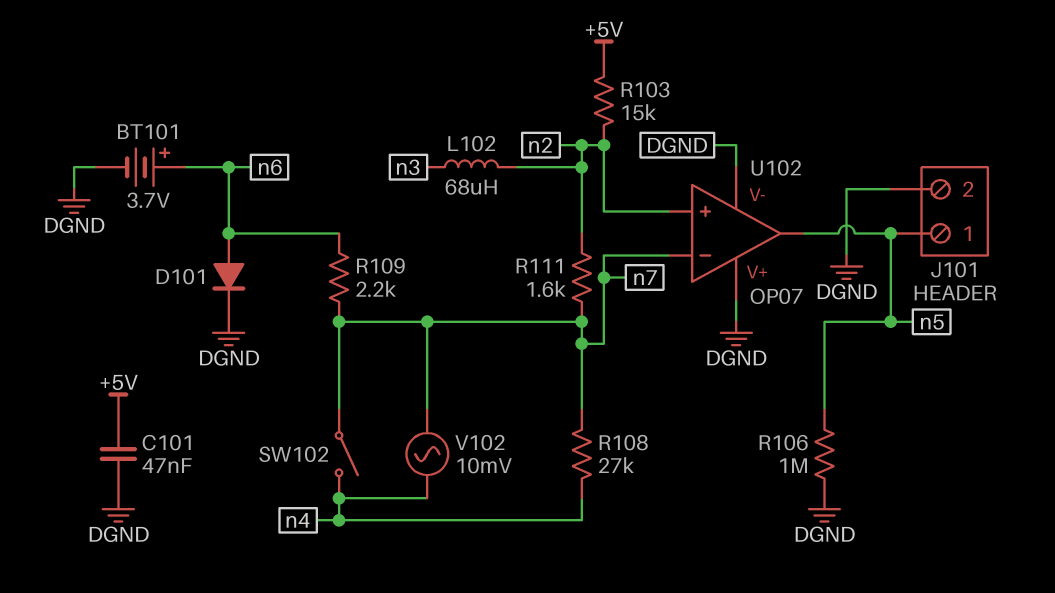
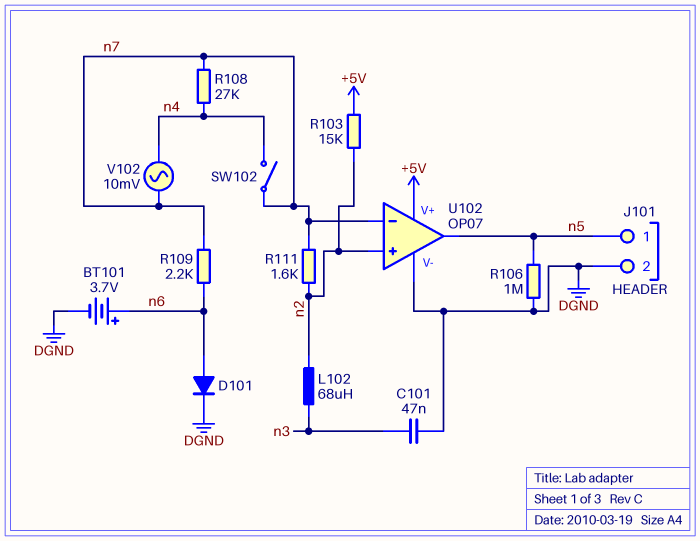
C101: 47nF (+5V, DGND) -> 47nF (DGND, n3)
U102 pin V+: DGND -> +5V

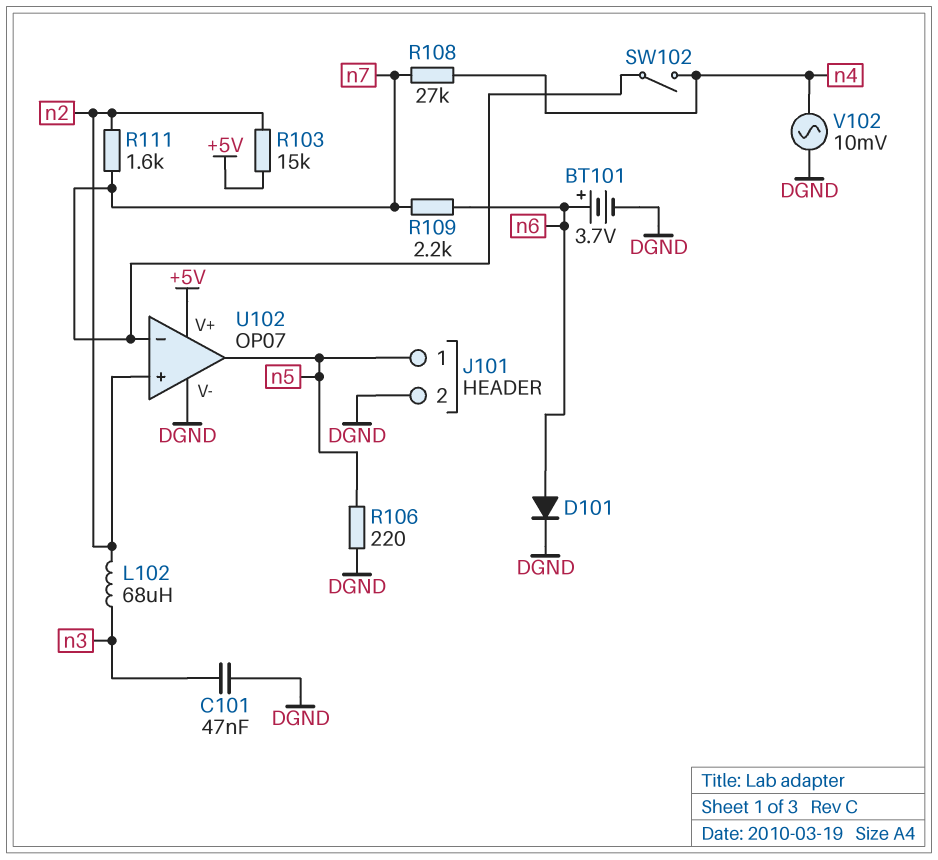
R106: 1M (DGND, n5) -> 220 (DGND, n5)
V102: AC 10mV (n4, n7) -> AC 10mV (DGND, n4)

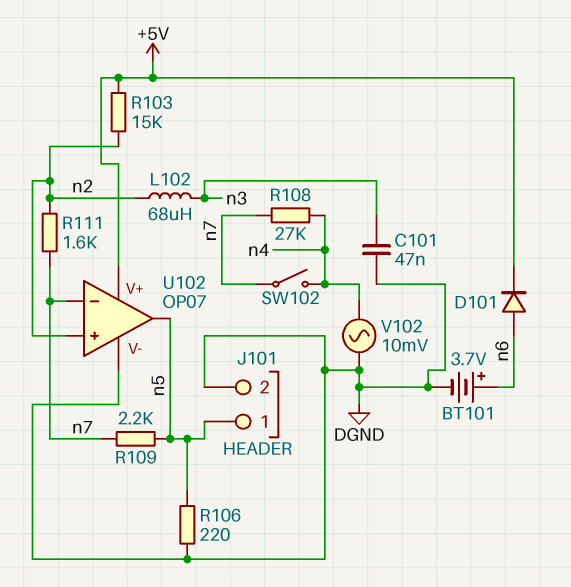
D101: diode (A n6, K DGND) -> diode (A n6, K +5V)
R109: 2.2k (n6, n7) -> 2.2k (n5, n7)

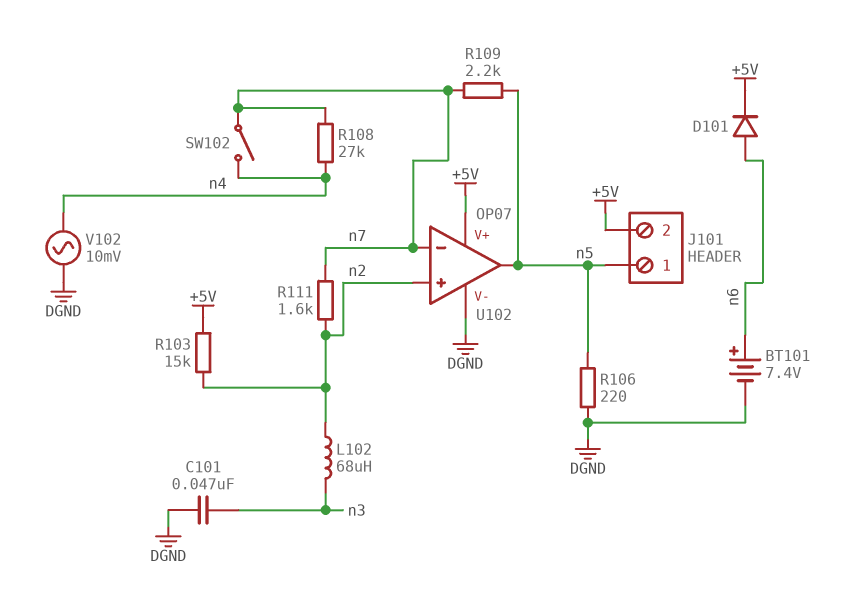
BT101: 3.7V (plus n6, minus DGND) -> 7.4V (plus n6, minus DGND)
J101 pin 2: DGND -> +5V

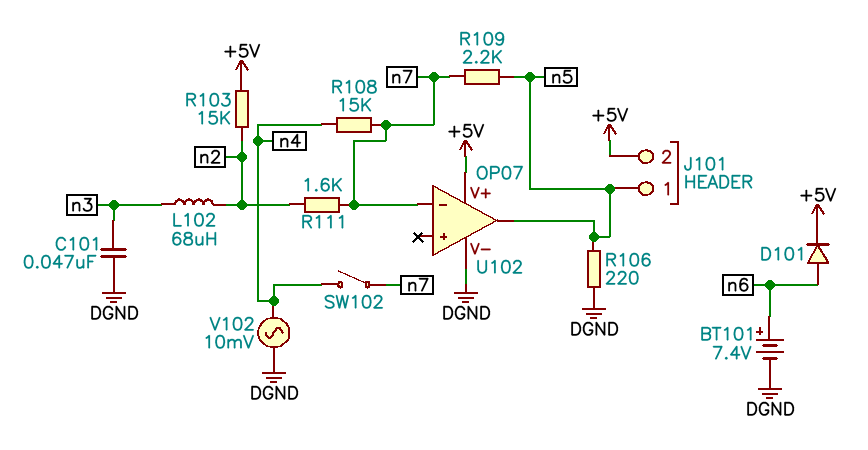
R108: 27k (n4, n7) -> 15k (n4, n7)
U102 pin in+: n2 -> none

